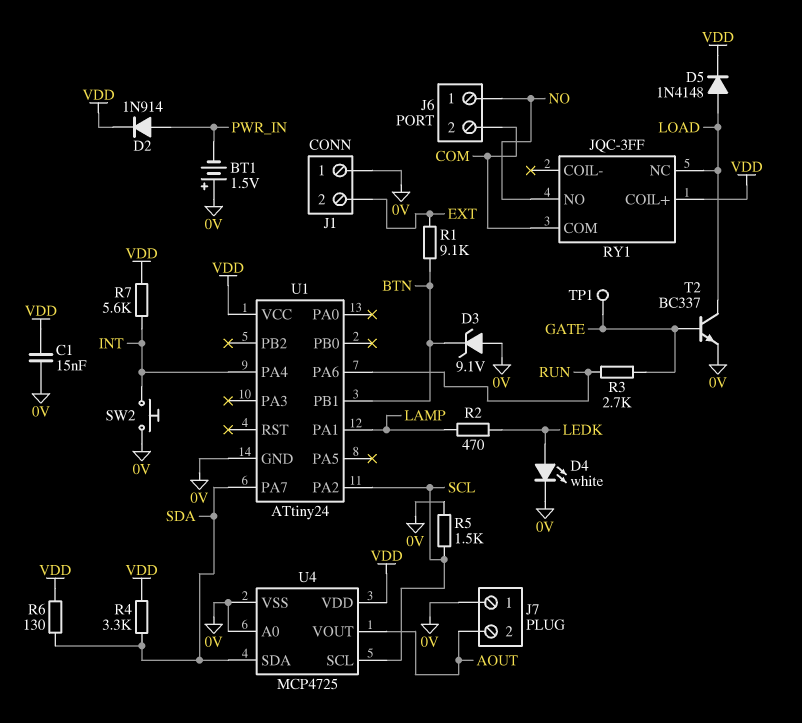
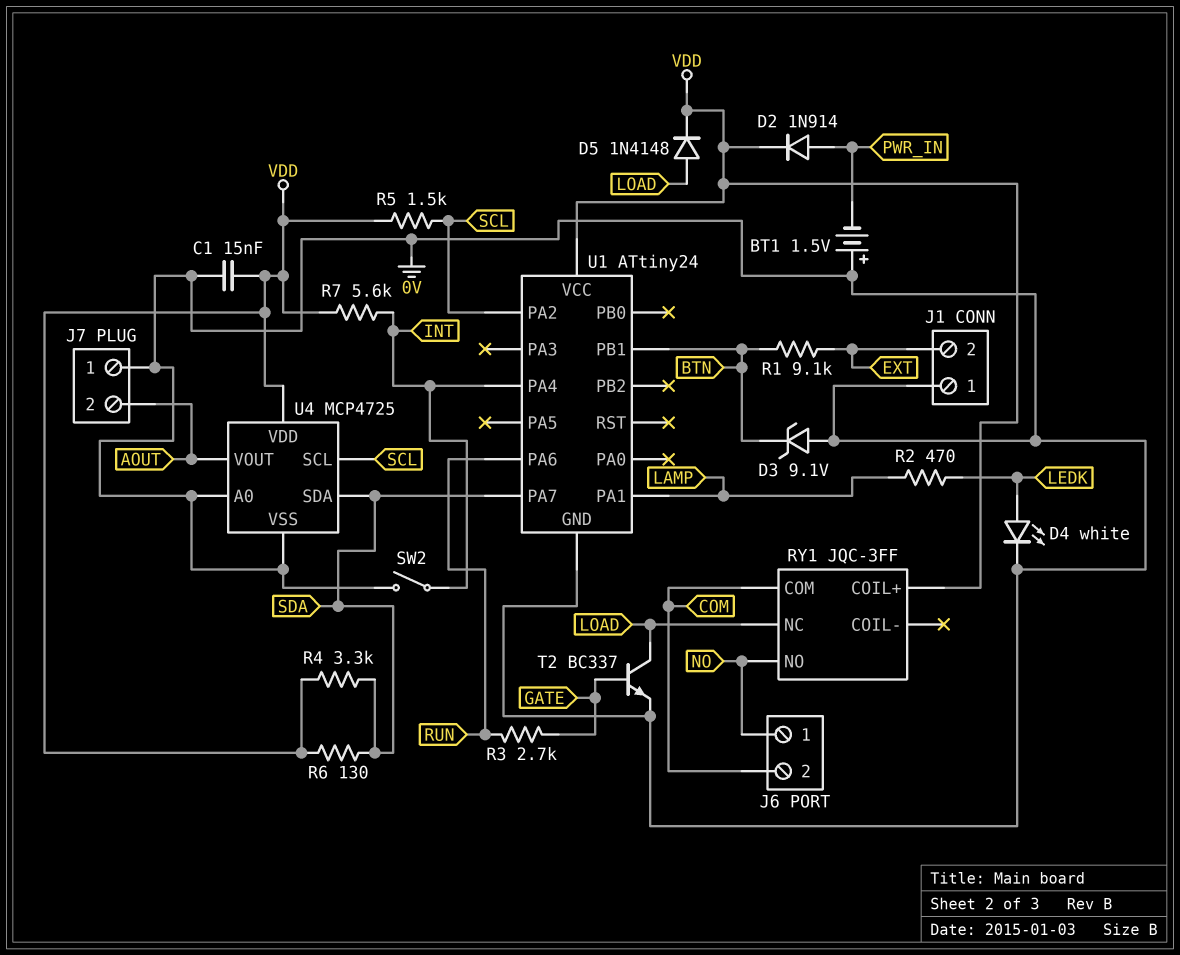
R5: 1.5k (0V, SCL) -> 1.5k (SCL, VDD)
SW2: button (0V, INT) -> switch (0V, INT)
TP1: test point (GATE) -> none

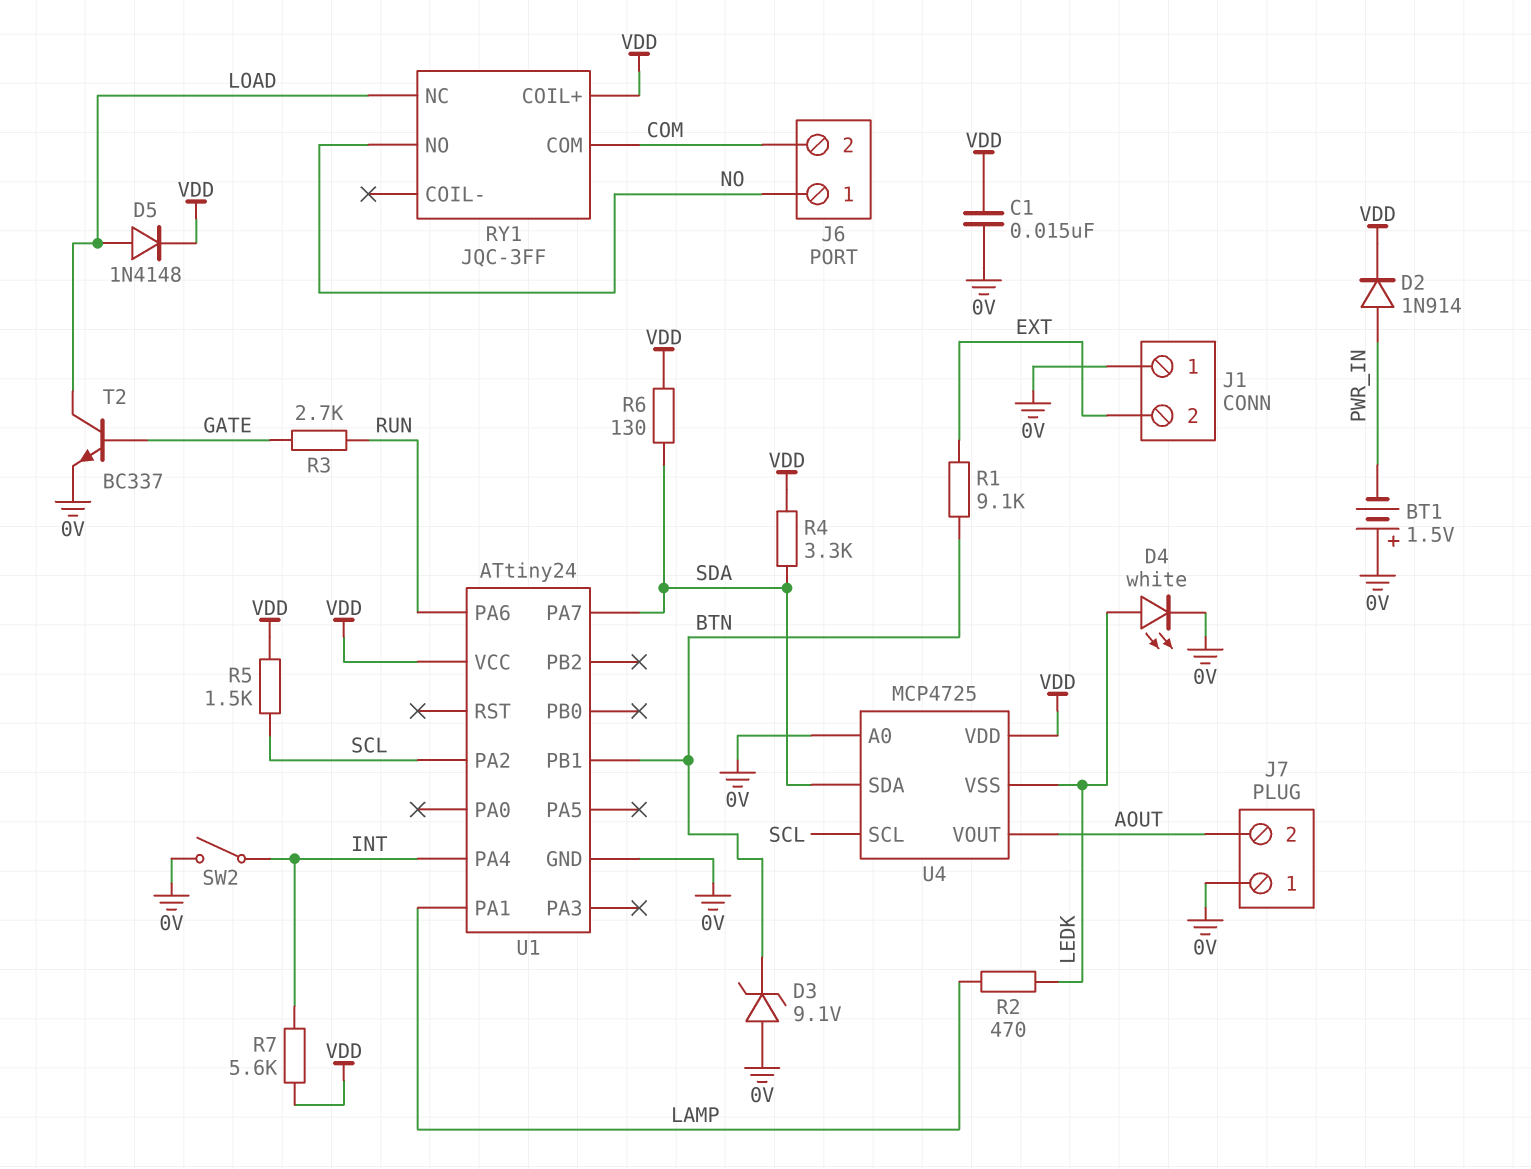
U4 pin VSS: 0V -> LEDK

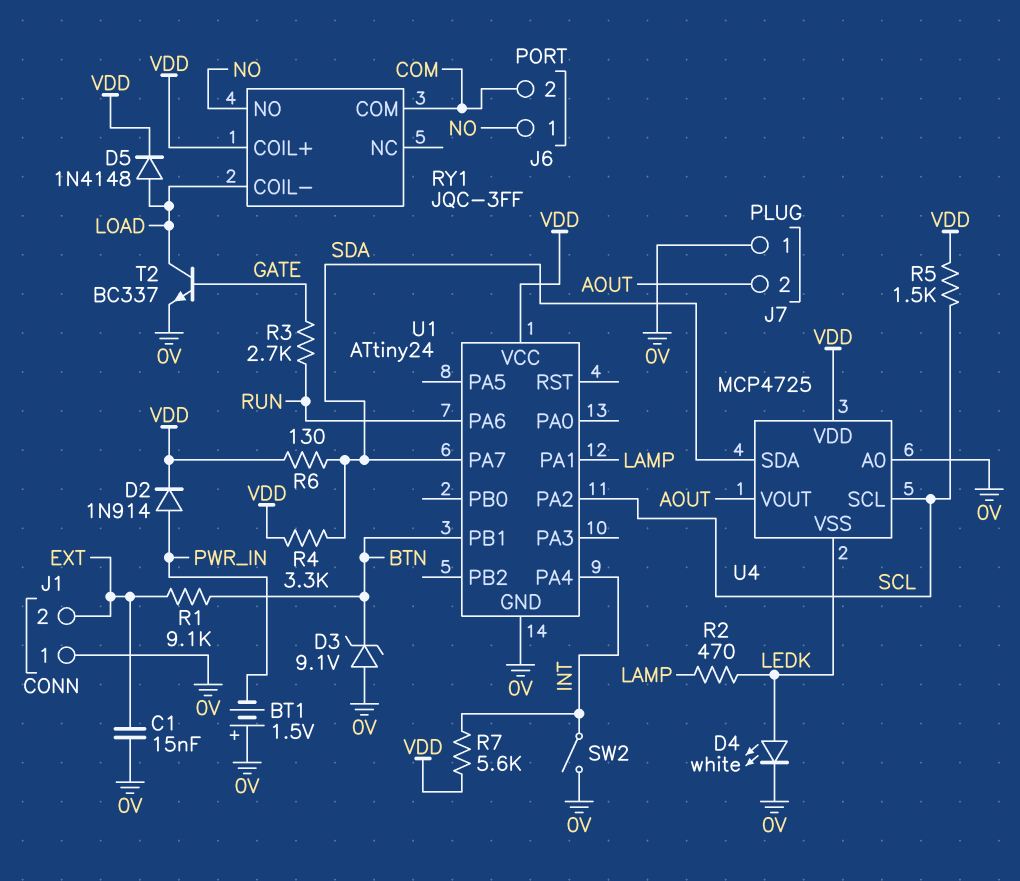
C1: 15nF (0V, VDD) -> 15nF (0V, EXT)
RY1 pin COIL-: none -> LOAD
RY1 pin NC: LOAD -> none

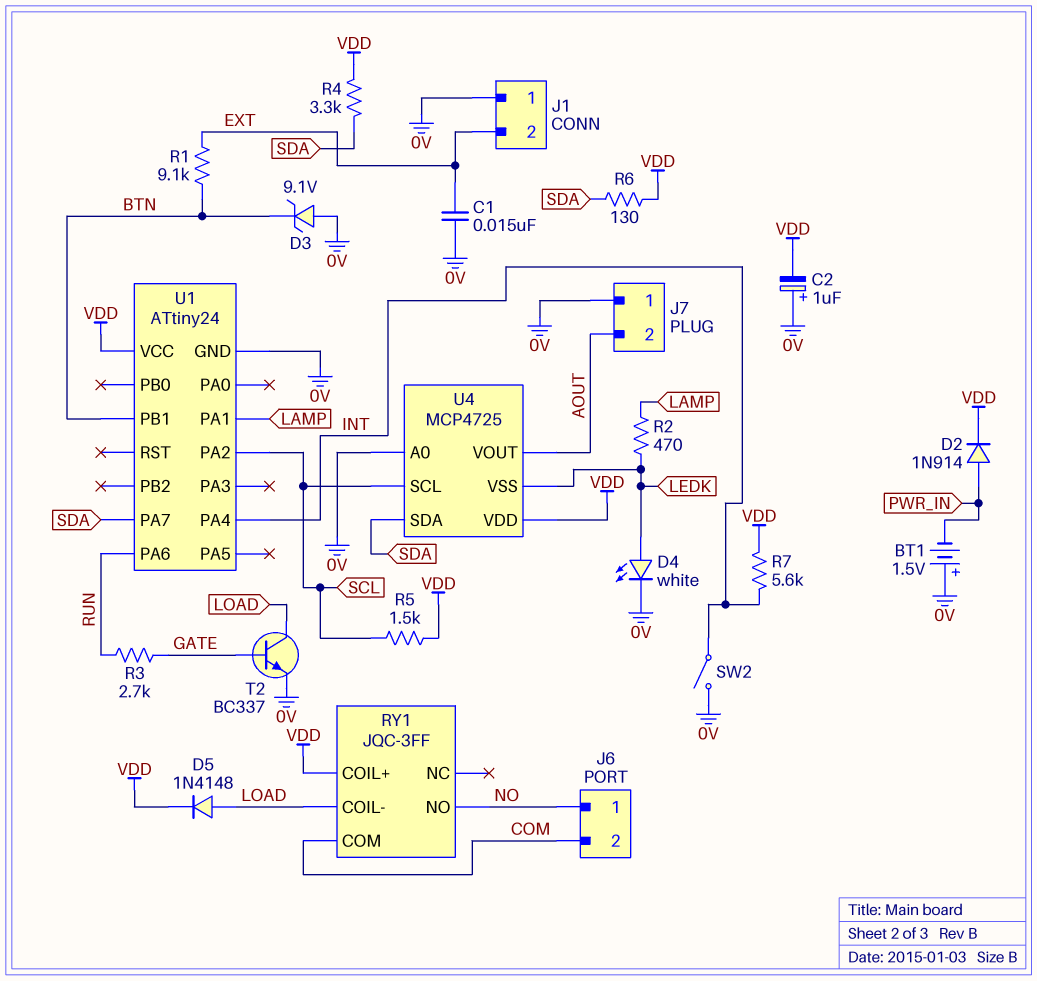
C2: none -> 1uF (plus 0V, minus VDD)

